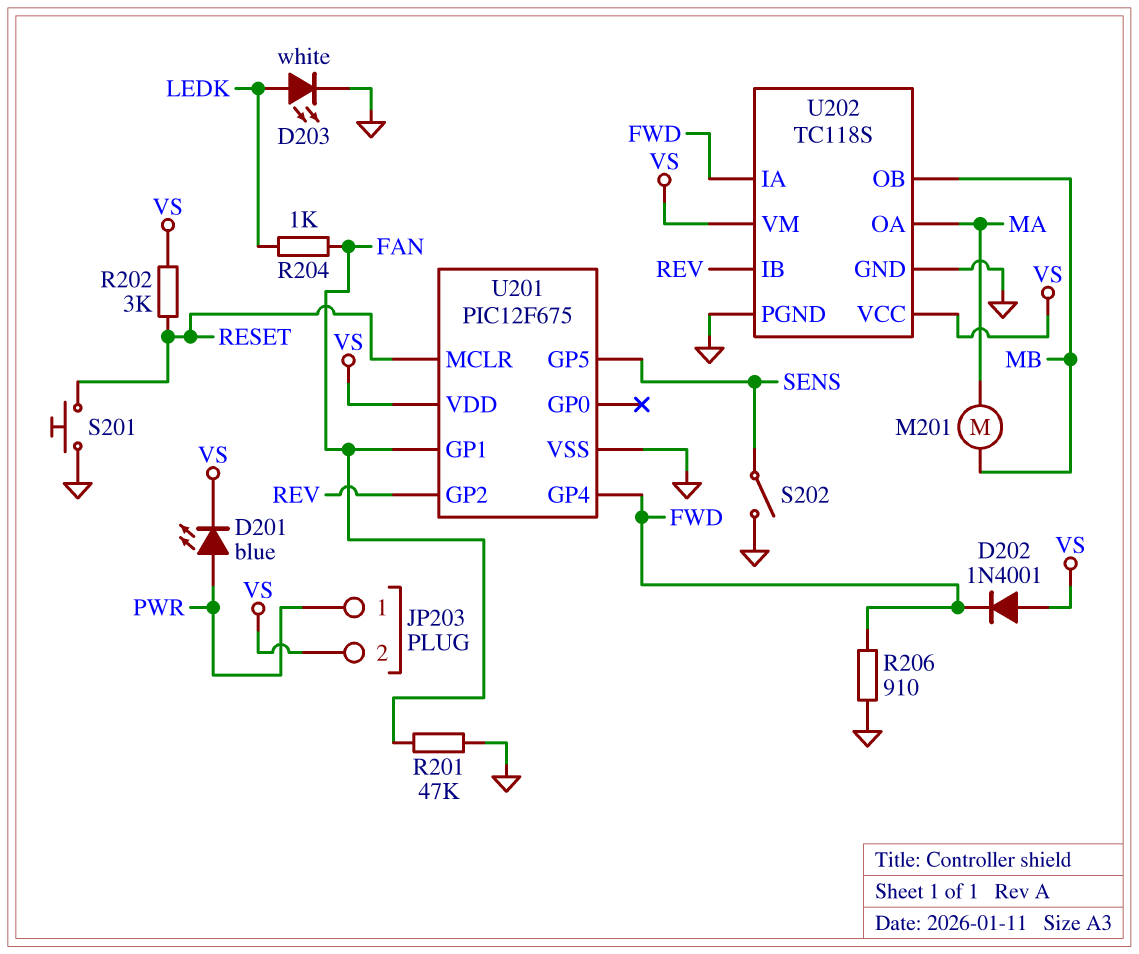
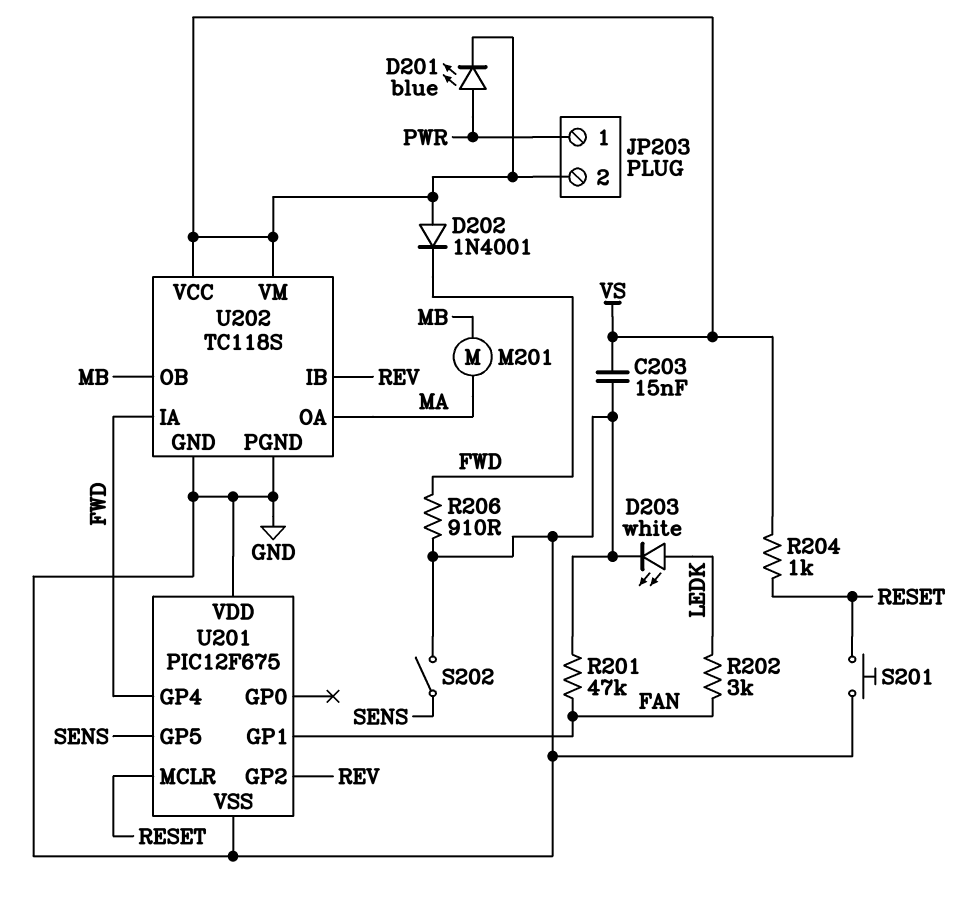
C203: none -> 15nF (GND, VS)
R202: 3k (RESET, VS) -> 3k (FAN, LEDK)
R204: 1k (FAN, LEDK) -> 1k (RESET, VS)
U201 pin VDD: VS -> GND

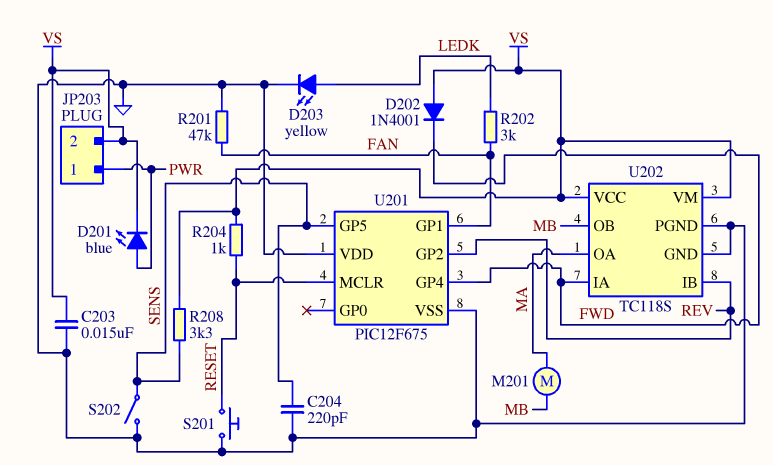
C204: none -> 220pF (GND, SENS)
D203: LED white (A LEDK, K GND) -> LED yellow (A LEDK, K GND)
R206: 910 (FWD, GND) -> none
R208: none -> 3.3k (SENS, VS)

